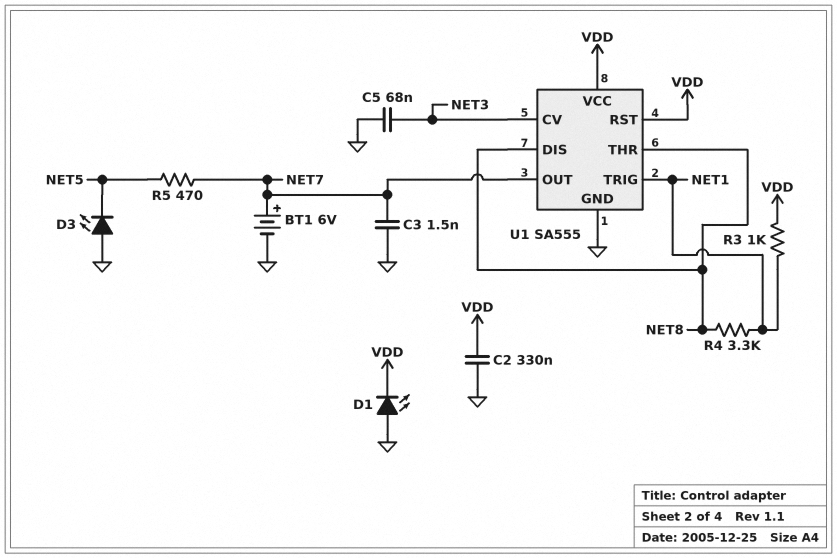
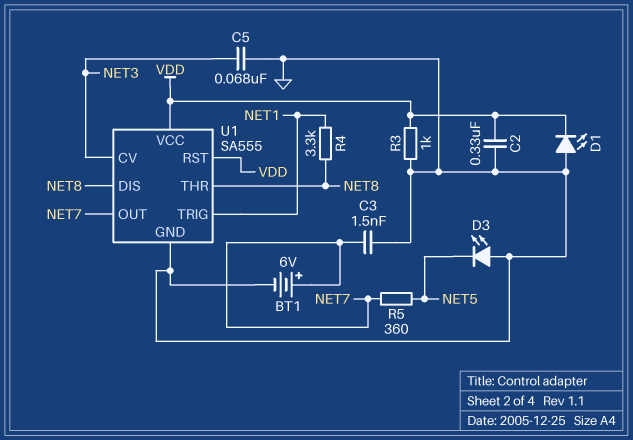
R3: 1k (NET1, VDD) -> 1k (GND, VDD)
R5: 470 (NET5, NET7) -> 360 (NET5, NET7)

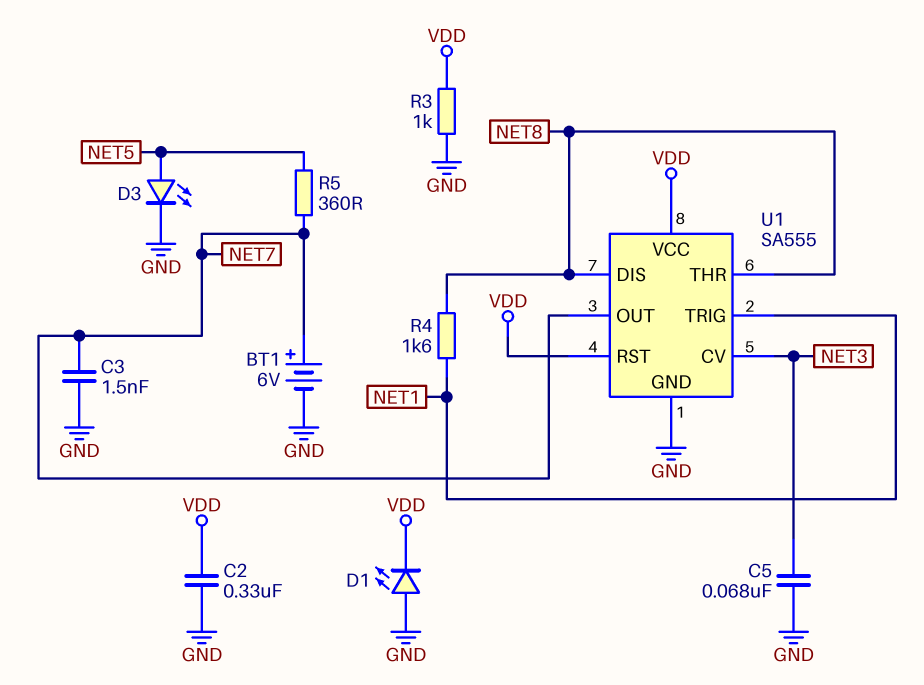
D3: LED (A GND, K NET5) -> LED (A NET5, K GND)
R4: 3.3k (NET1, NET8) -> 1.6k (NET1, NET8)

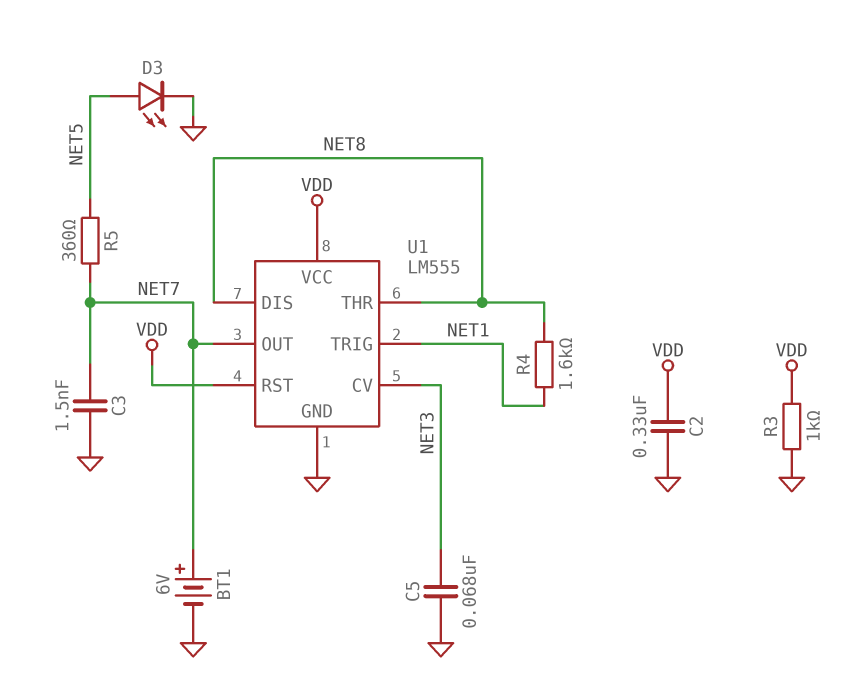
D1: LED (A GND, K VDD) -> none
U1: SA555 -> LM555

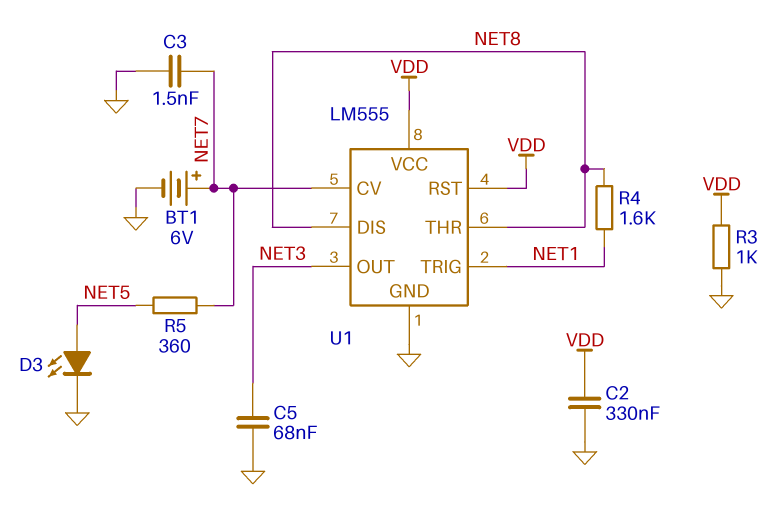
U1 pin CV: NET3 -> NET7
U1 pin OUT: NET7 -> NET3

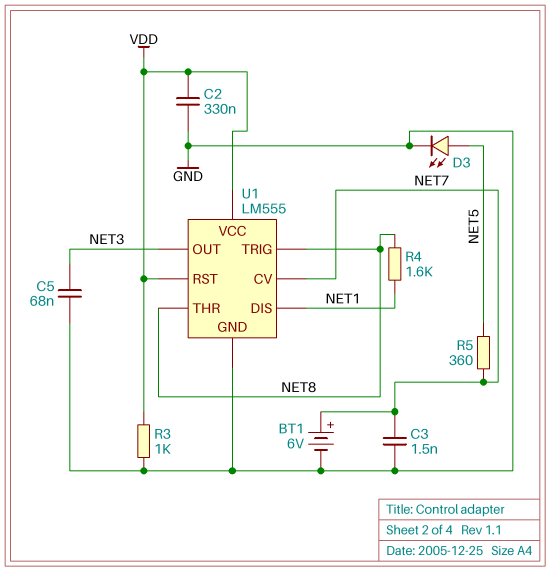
U1 pin DIS: NET8 -> NET1
U1 pin TRIG: NET1 -> NET8

